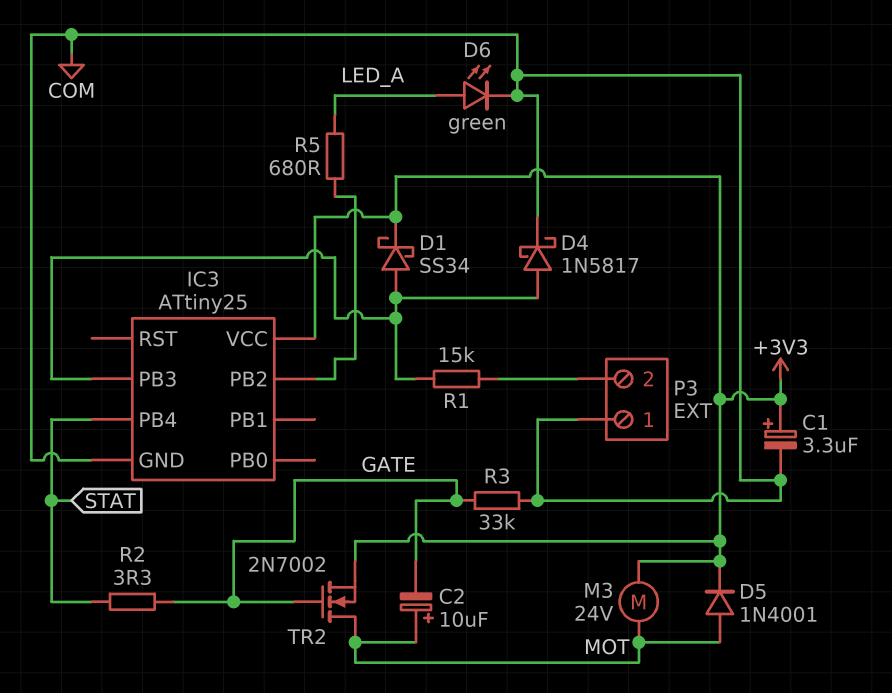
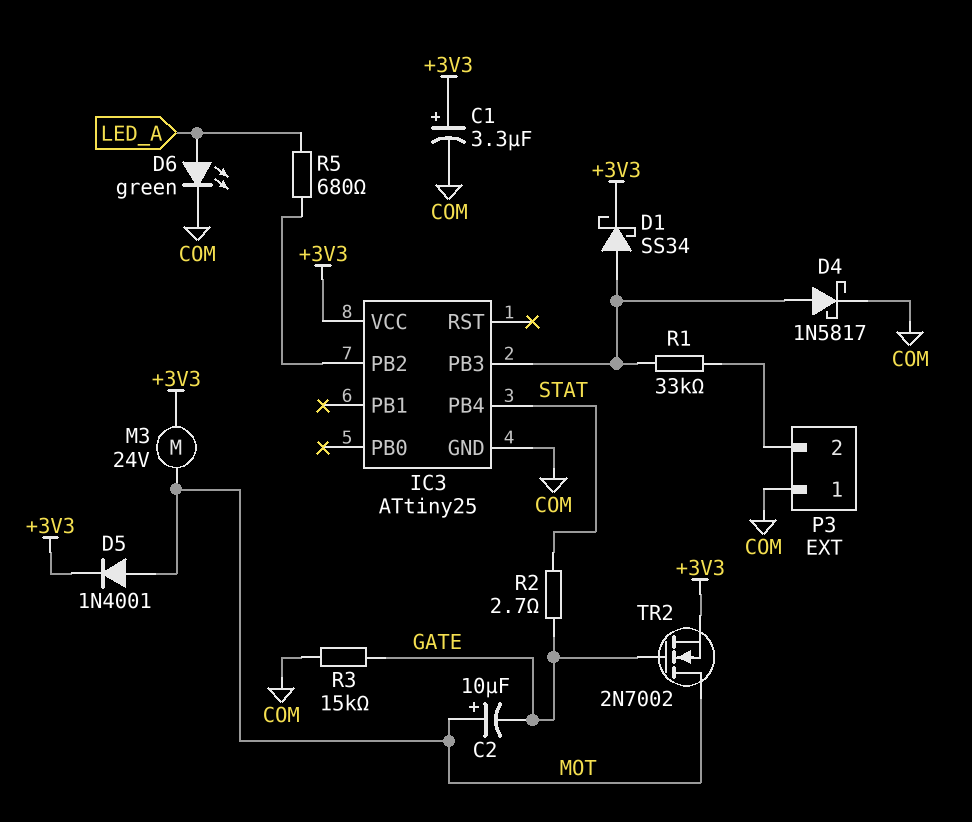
R1: 15k (IC3/PB3, P3/2) -> 33k (IC3/PB3, P3/2)
R2: 3.3 (GATE, STAT) -> 2.7 (GATE, STAT)
R3: 33k (COM, GATE) -> 15k (COM, GATE)

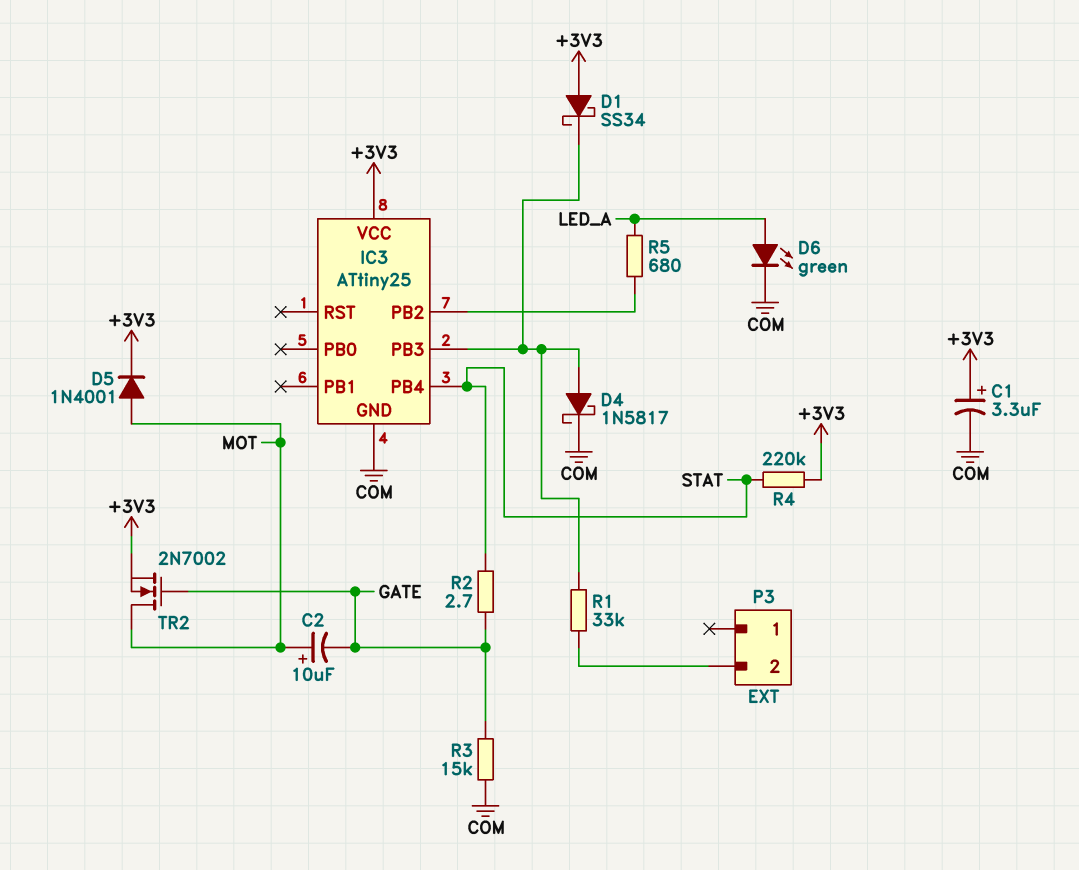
D1: schottky SS34 (A IC3/PB3, K +3V3) -> schottky SS34 (A +3V3, K IC3/PB3)
M3: motor 24V (+3V3, MOT) -> none
P3 pin 1: COM -> none
R4: none -> 220k (+3V3, STAT)

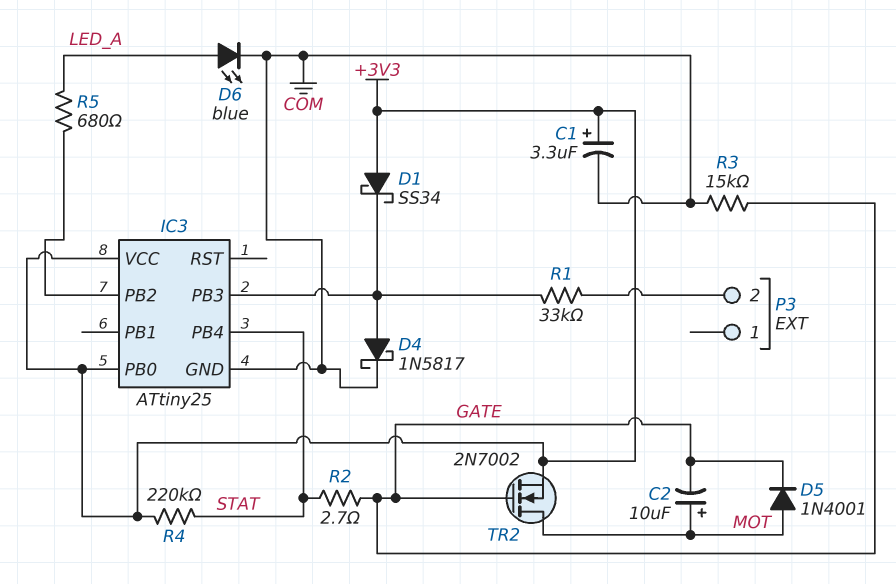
D5: diode 1N4001 (A MOT, K +3V3) -> diode 1N4001 (A MOT, K GATE)
D6: LED green (A LED_A, K COM) -> LED blue (A LED_A, K COM)
IC3 pin PB0: none -> +3V3

